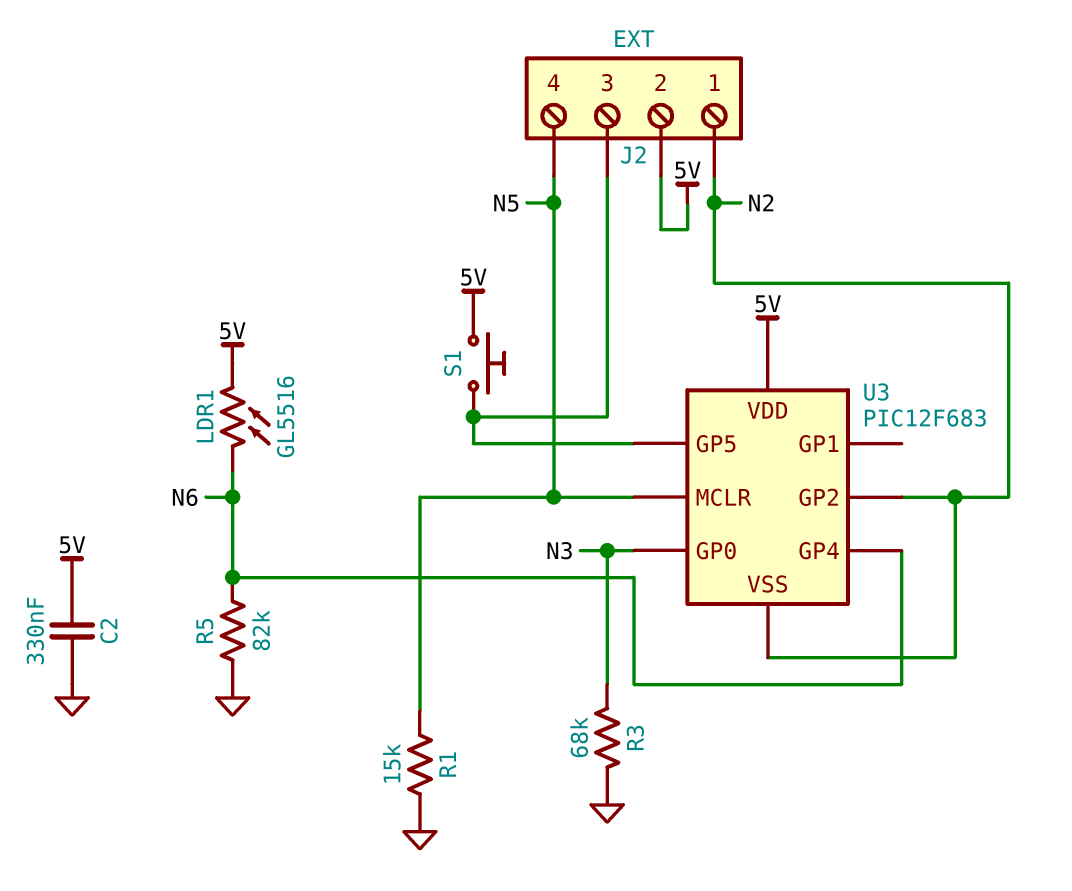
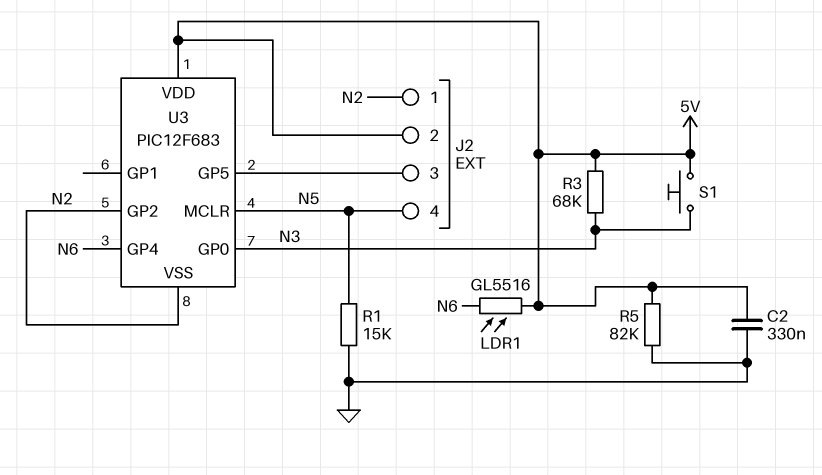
R3: 68k (GND, N3) -> 68k (5V, N3)
R5: 82k (GND, N6) -> 82k (5V, GND)
S1: button (5V, J2/3) -> button (5V, N3)

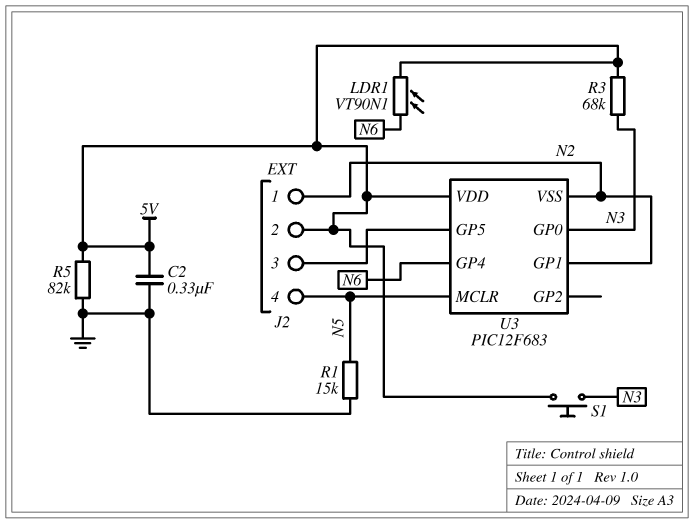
LDR1: GL5516 (5V, N6) -> VT90N1 (5V, N6)
U3 pin GP1: none -> N2
U3 pin GP2: N2 -> none

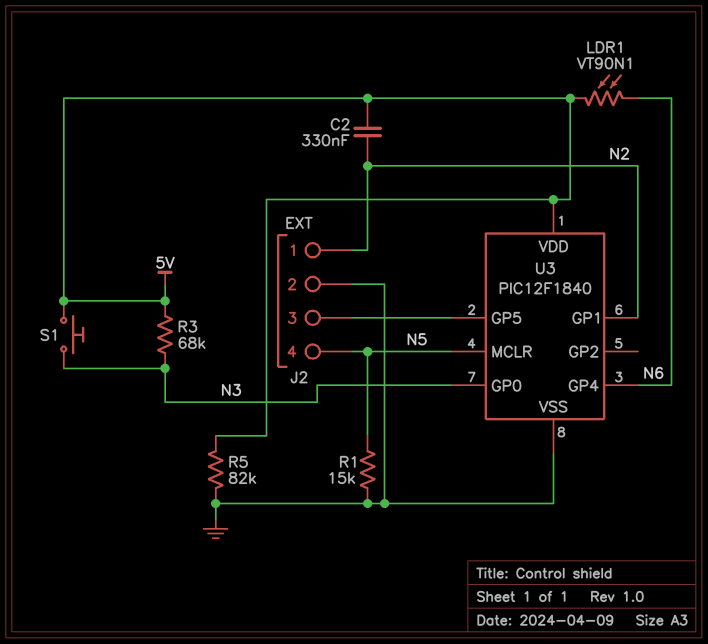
C2: 330nF (5V, GND) -> 330nF (5V, N2)
J2 pin 2: 5V -> GND
U3: PIC12F683 -> PIC12F1840
U3 pin VSS: N2 -> GND

